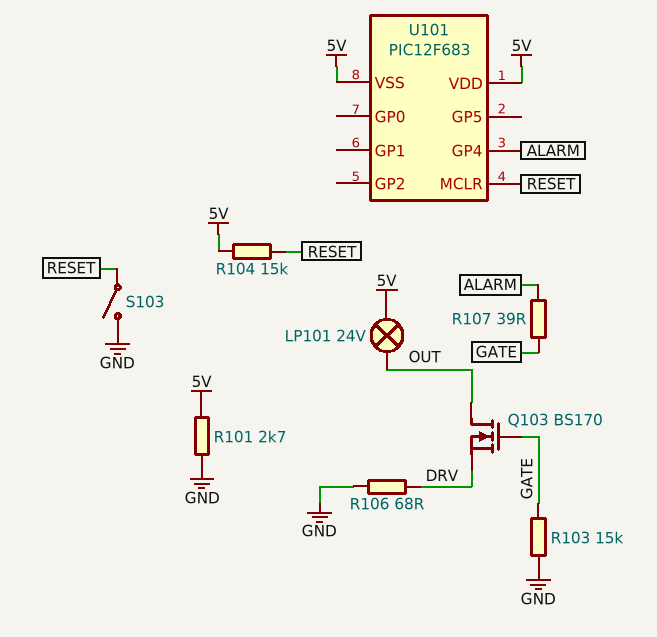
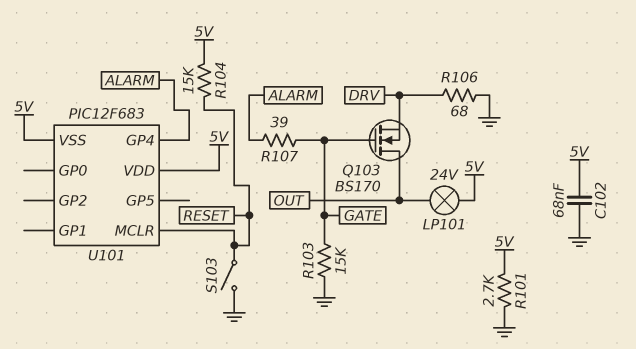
C102: none -> 68nF (5V, GND)

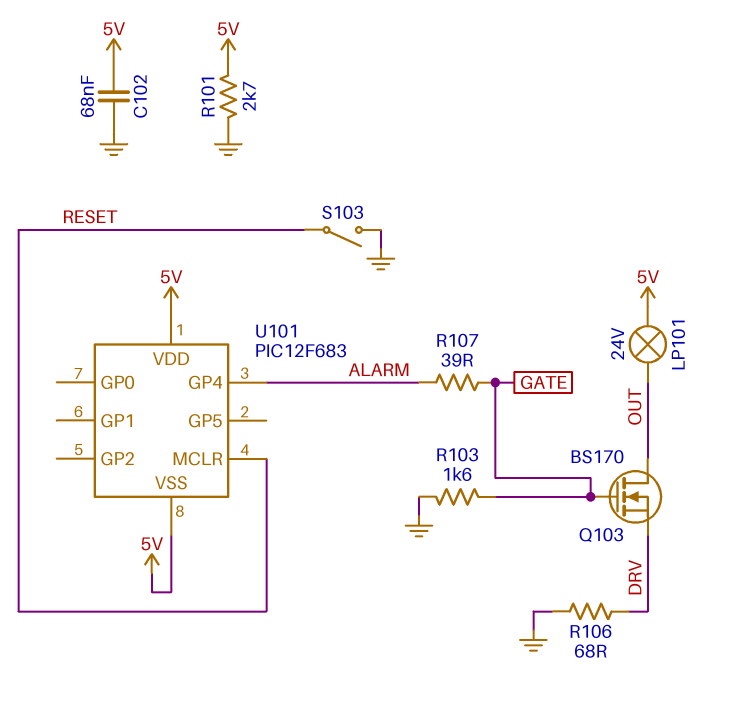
R103: 15k (GATE, GND) -> 1.6k (GATE, GND)
R104: 15k (5V, RESET) -> none

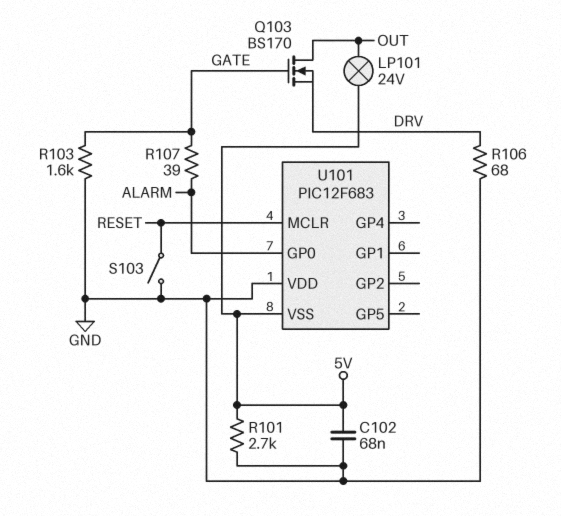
U101 pin GP0: none -> ALARM
U101 pin GP4: ALARM -> none
U101 pin VDD: 5V -> GND

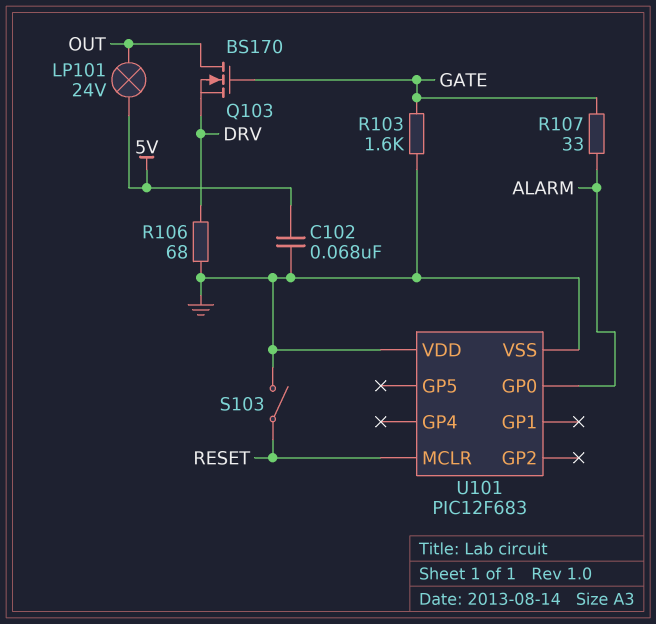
R101: 2.7k (5V, GND) -> none
R107: 39 (ALARM, GATE) -> 33 (ALARM, GATE)
U101 pin VSS: 5V -> GND

